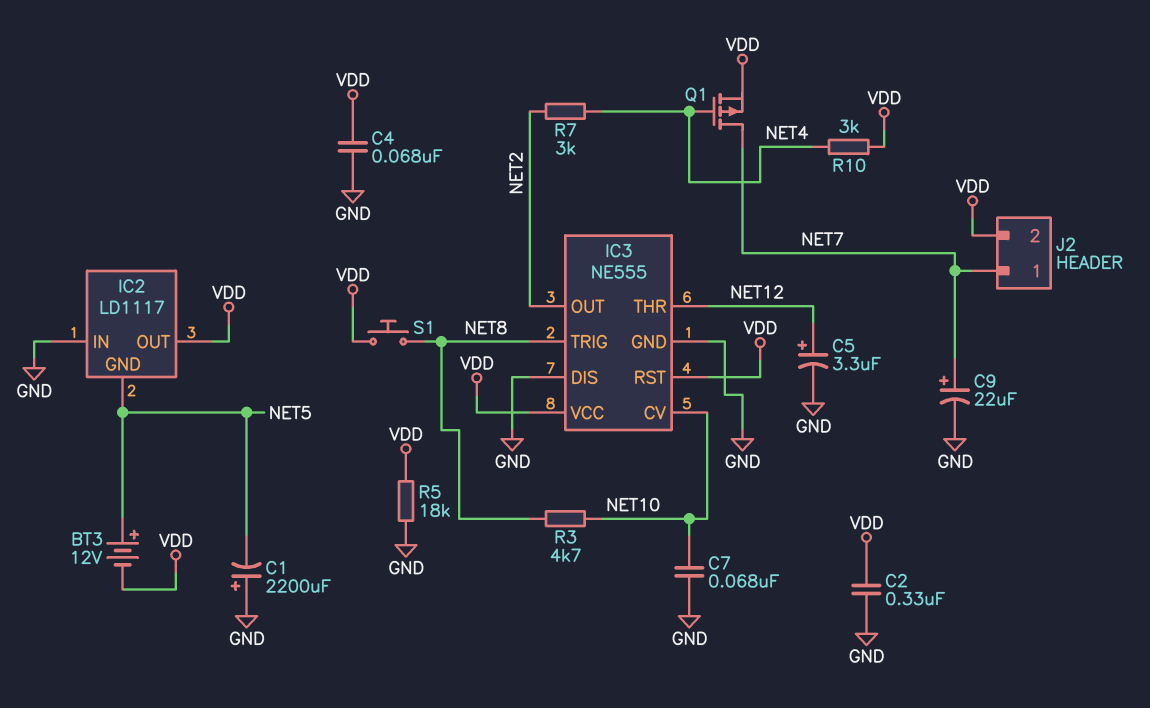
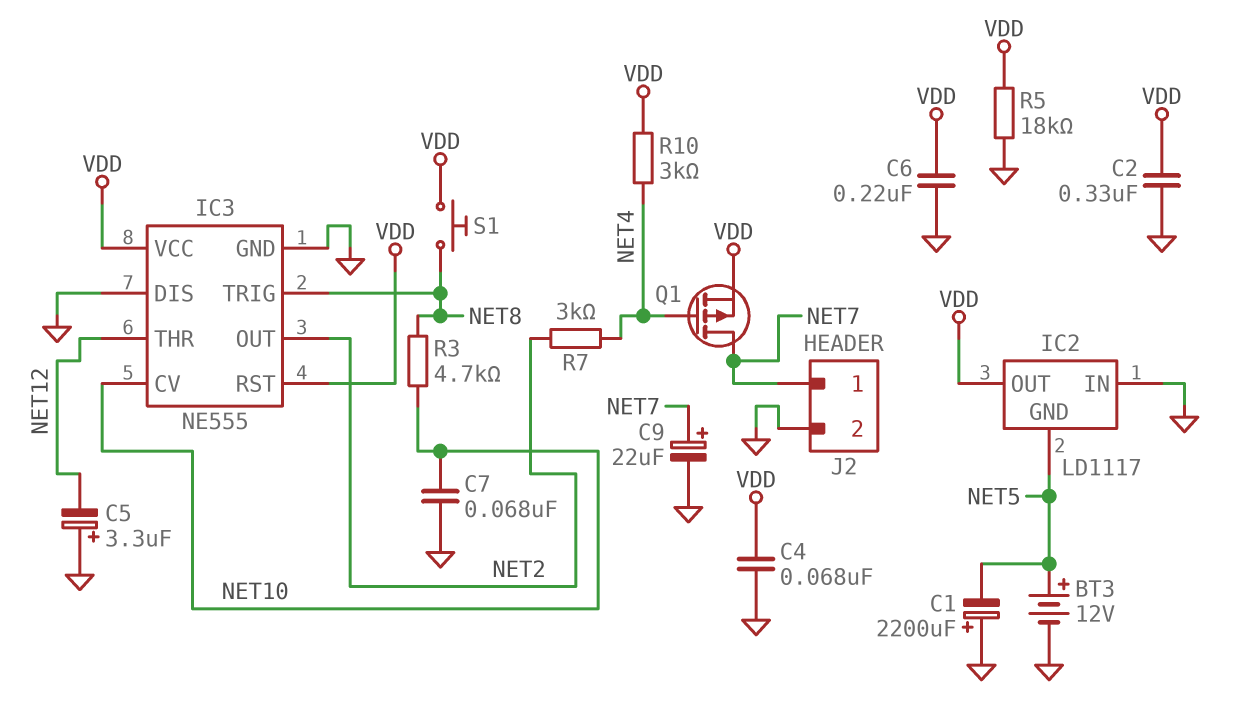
BT3: 12V (plus NET5, minus VDD) -> 12V (plus NET5, minus GND)
C5: 3.3uF (plus NET12, minus GND) -> 3.3uF (plus GND, minus NET12)
C6: none -> 220nF (GND, VDD)
J2 pin 2: VDD -> GND

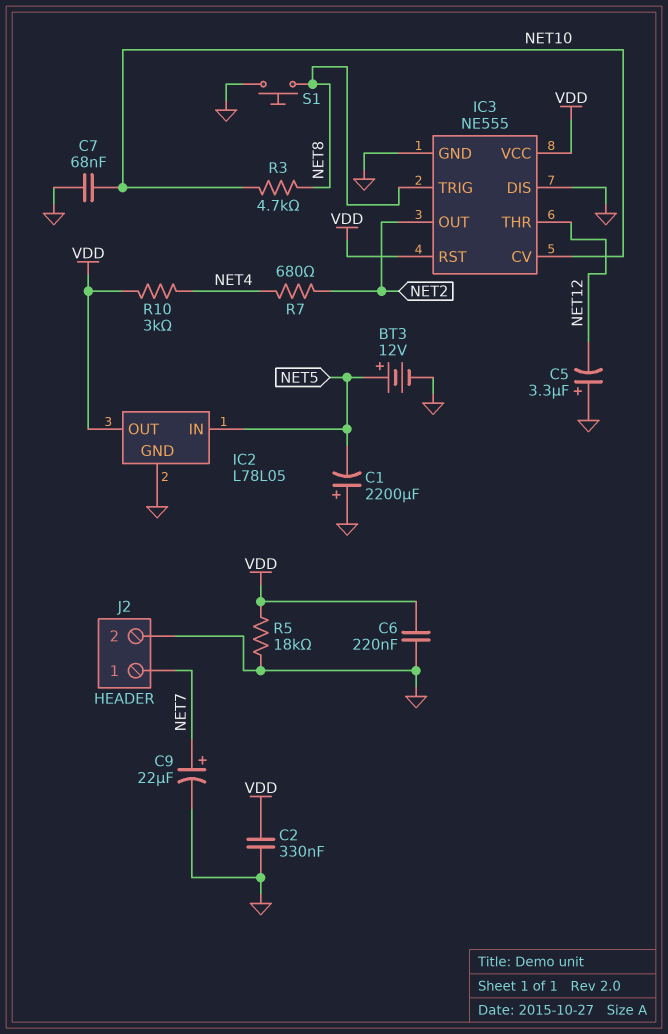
C4: 68nF (GND, VDD) -> none
IC2: LD1117 -> L78L05
IC2 pin GND: NET5 -> GND
IC2 pin IN: GND -> NET5
Q1: PMOS (G NET4, D NET7, S VDD) -> none
R7: 3k (NET2, NET4) -> 680 (NET2, NET4)
S1: button (NET8, VDD) -> button (GND, NET8)

